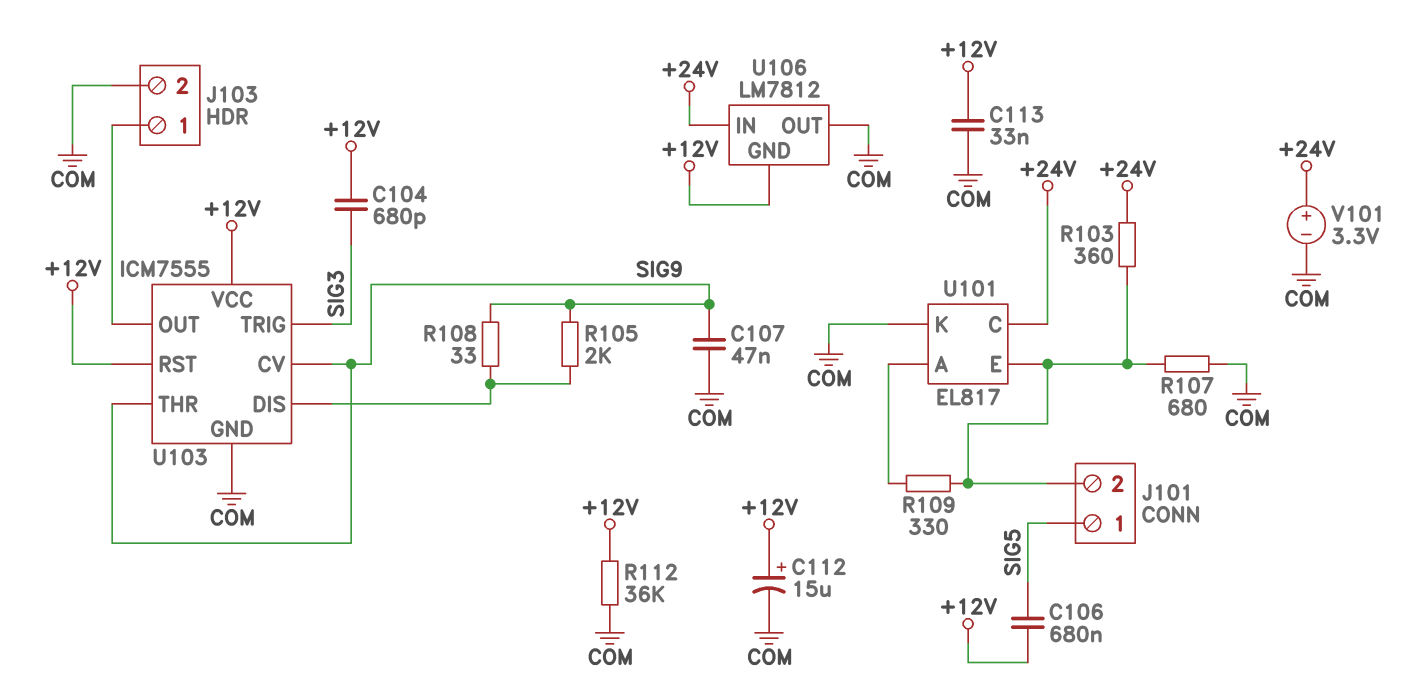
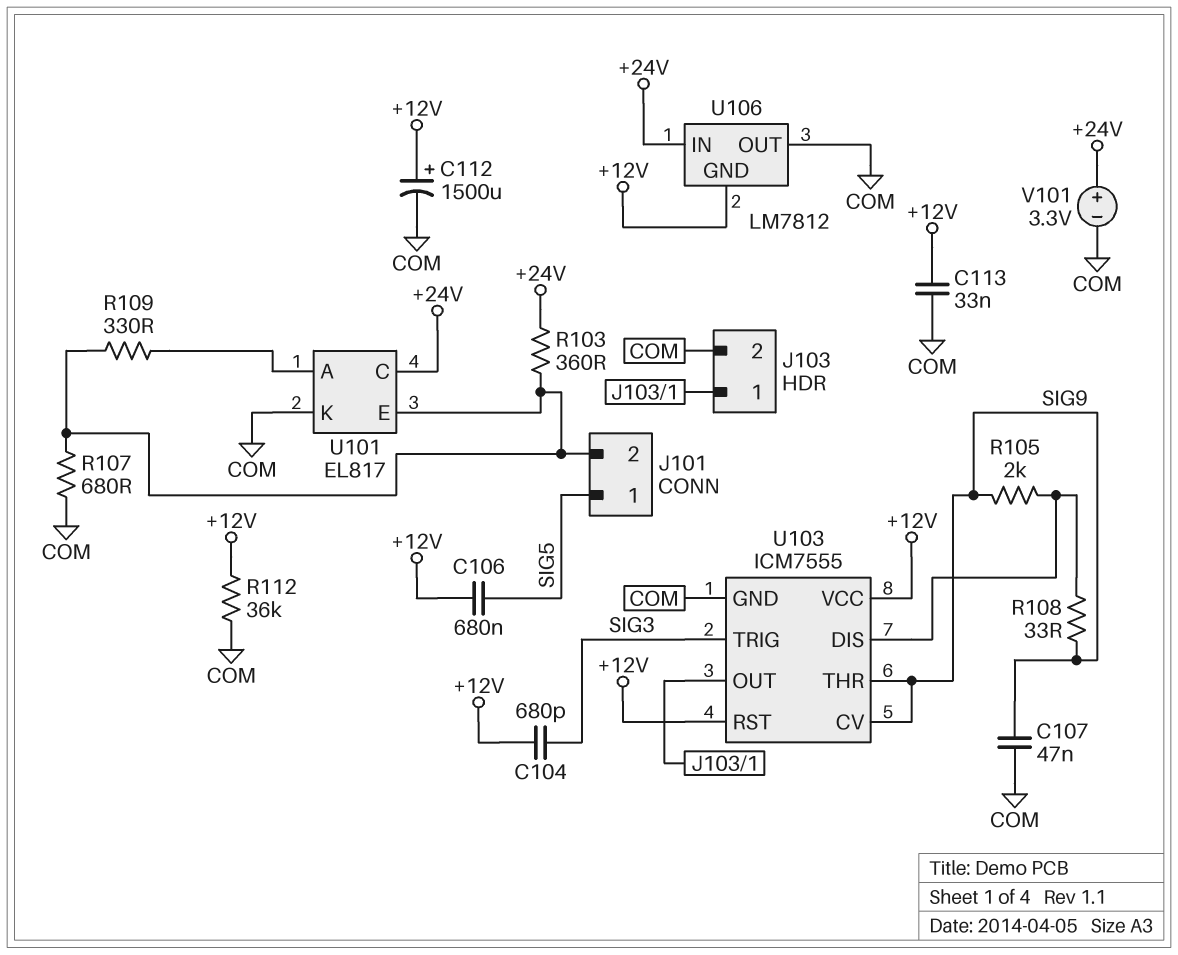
C112: 15uF (plus +12V, minus COM) -> 1500uF (plus +12V, minus COM)

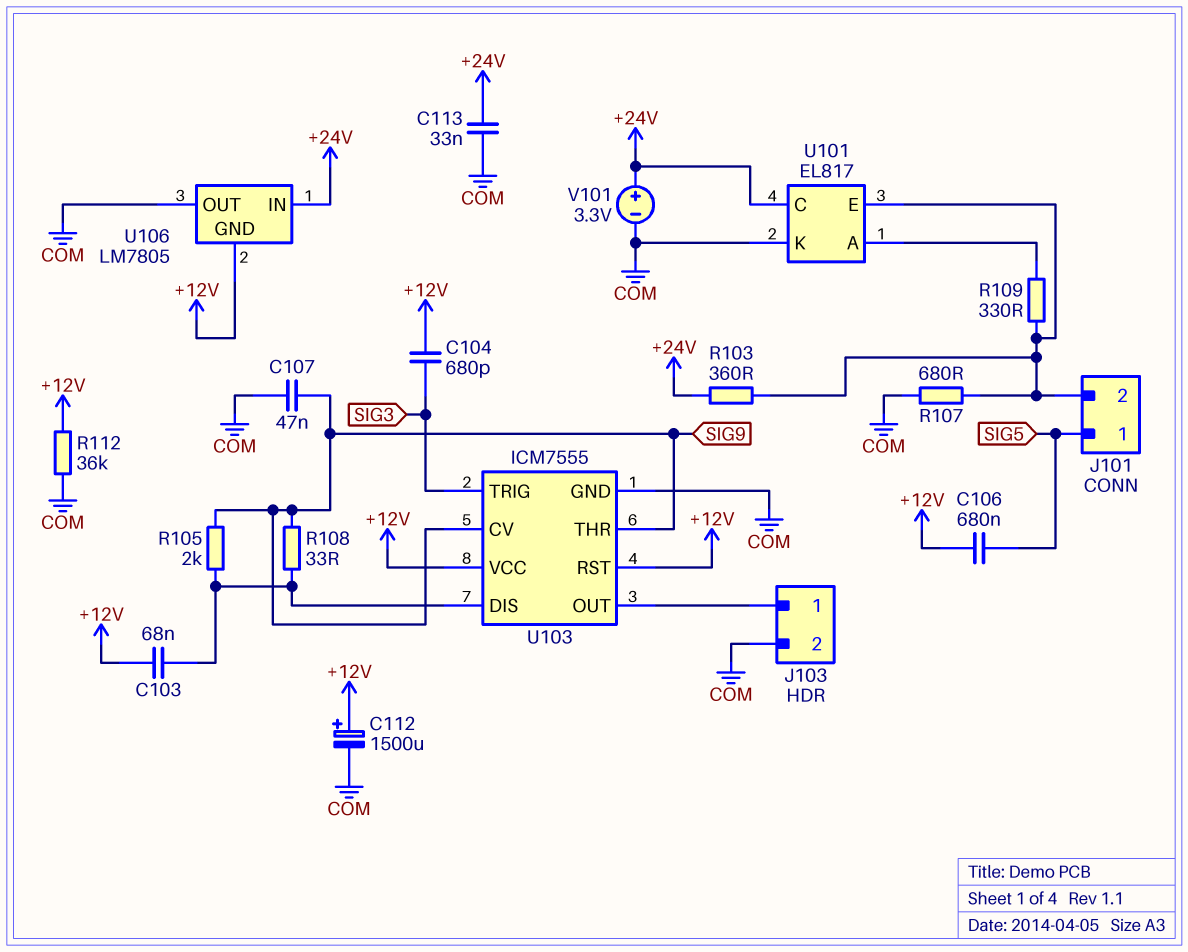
C103: none -> 68nF (+12V, U103/DIS)
C113: 33nF (+12V, COM) -> 33nF (+24V, COM)
U106: LM7812 -> LM7805

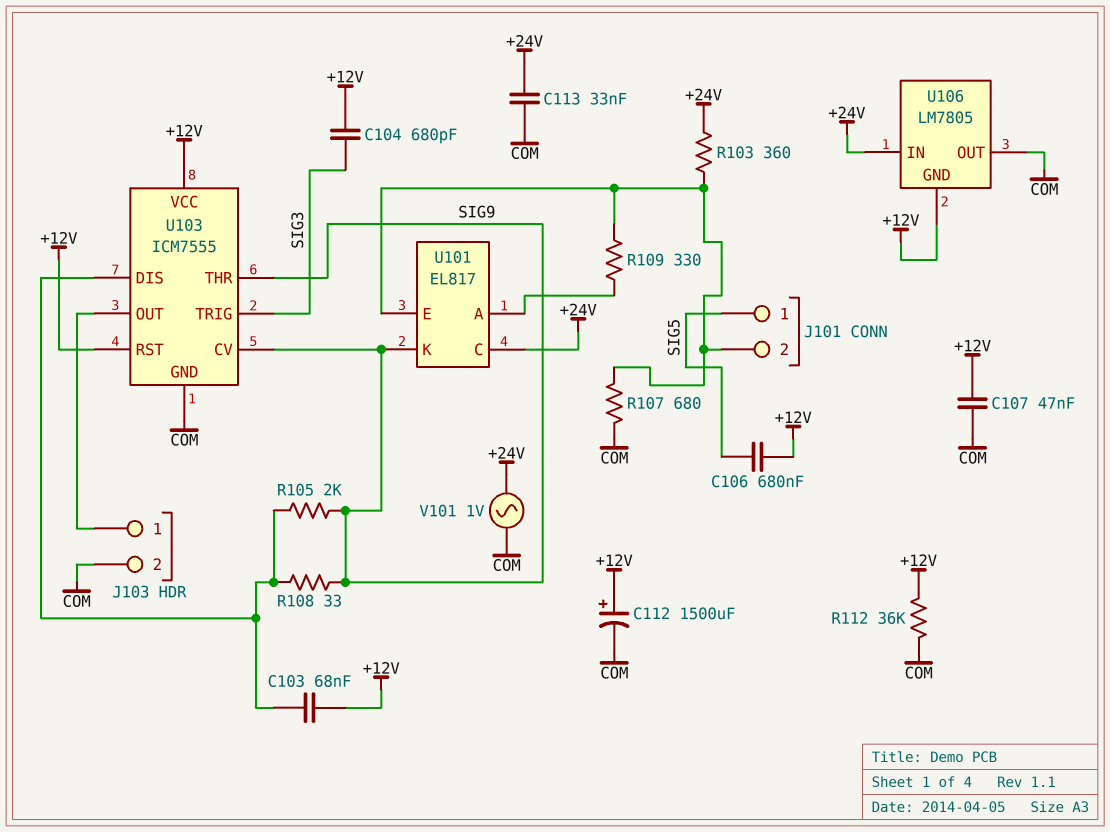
C107: 47nF (COM, SIG9) -> 47nF (+12V, COM)
U101 pin K: COM -> SIG9
V101: 3.3V (plus +24V, minus COM) -> AC 1V (+24V, COM)

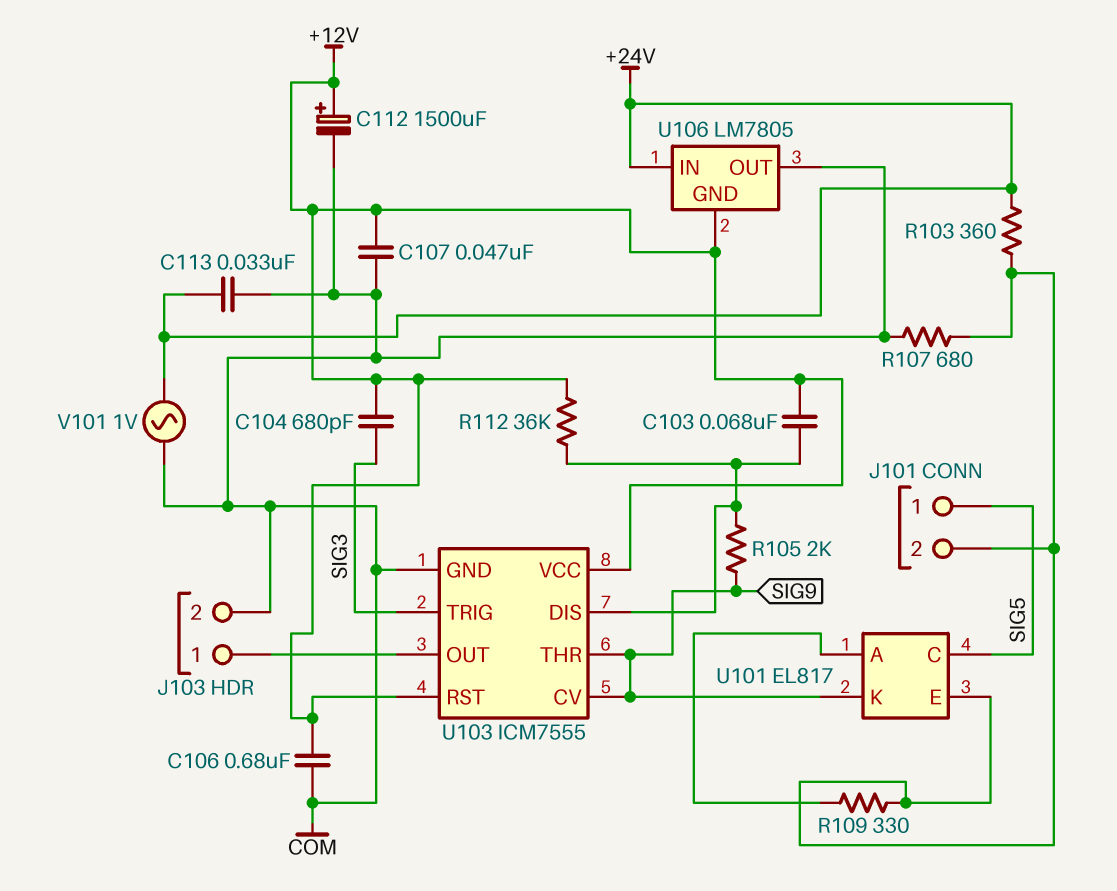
C106: 680nF (+12V, SIG5) -> 680nF (+12V, COM)
R108: 33 (SIG9, U103/DIS) -> none
R112: 36k (+12V, COM) -> 36k (+12V, U103/DIS)
U101 pin C: +24V -> SIG5

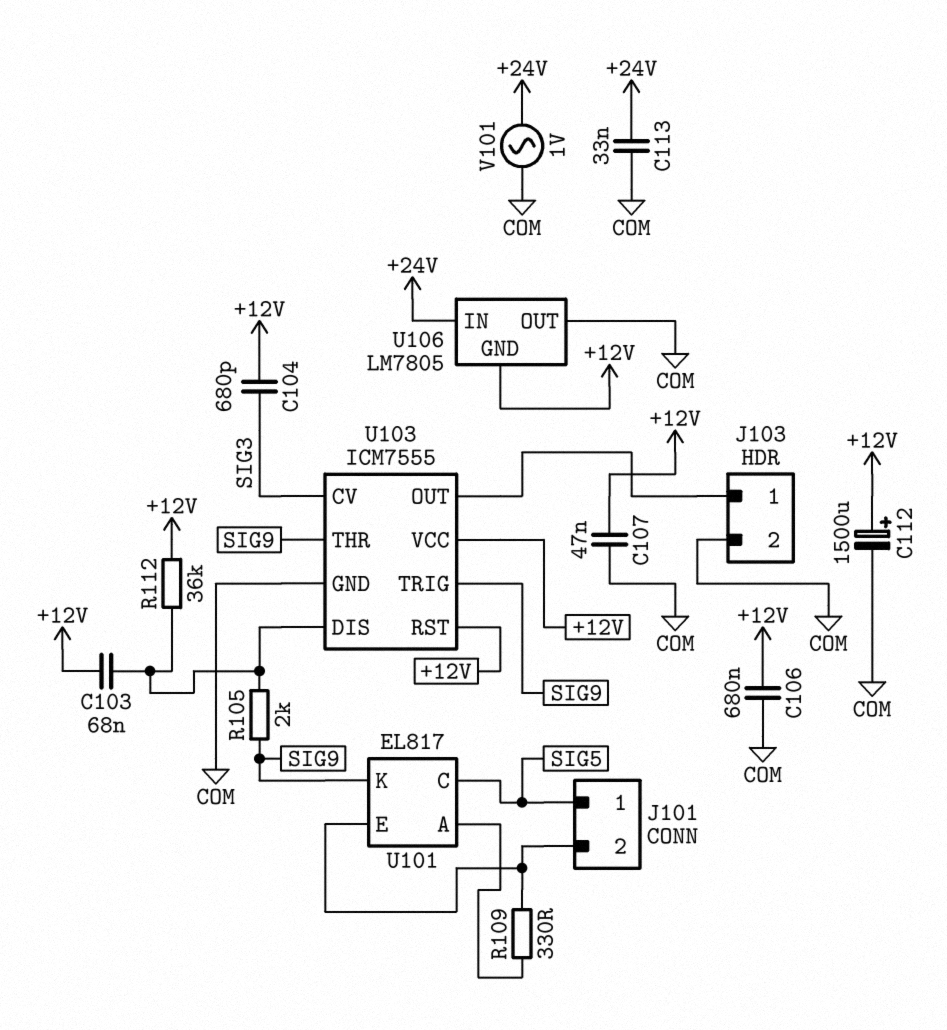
R103: 360 (+24V, J101/2) -> none
R107: 680 (COM, J101/2) -> none
U103 pin CV: SIG9 -> SIG3
U103 pin TRIG: SIG3 -> SIG9

